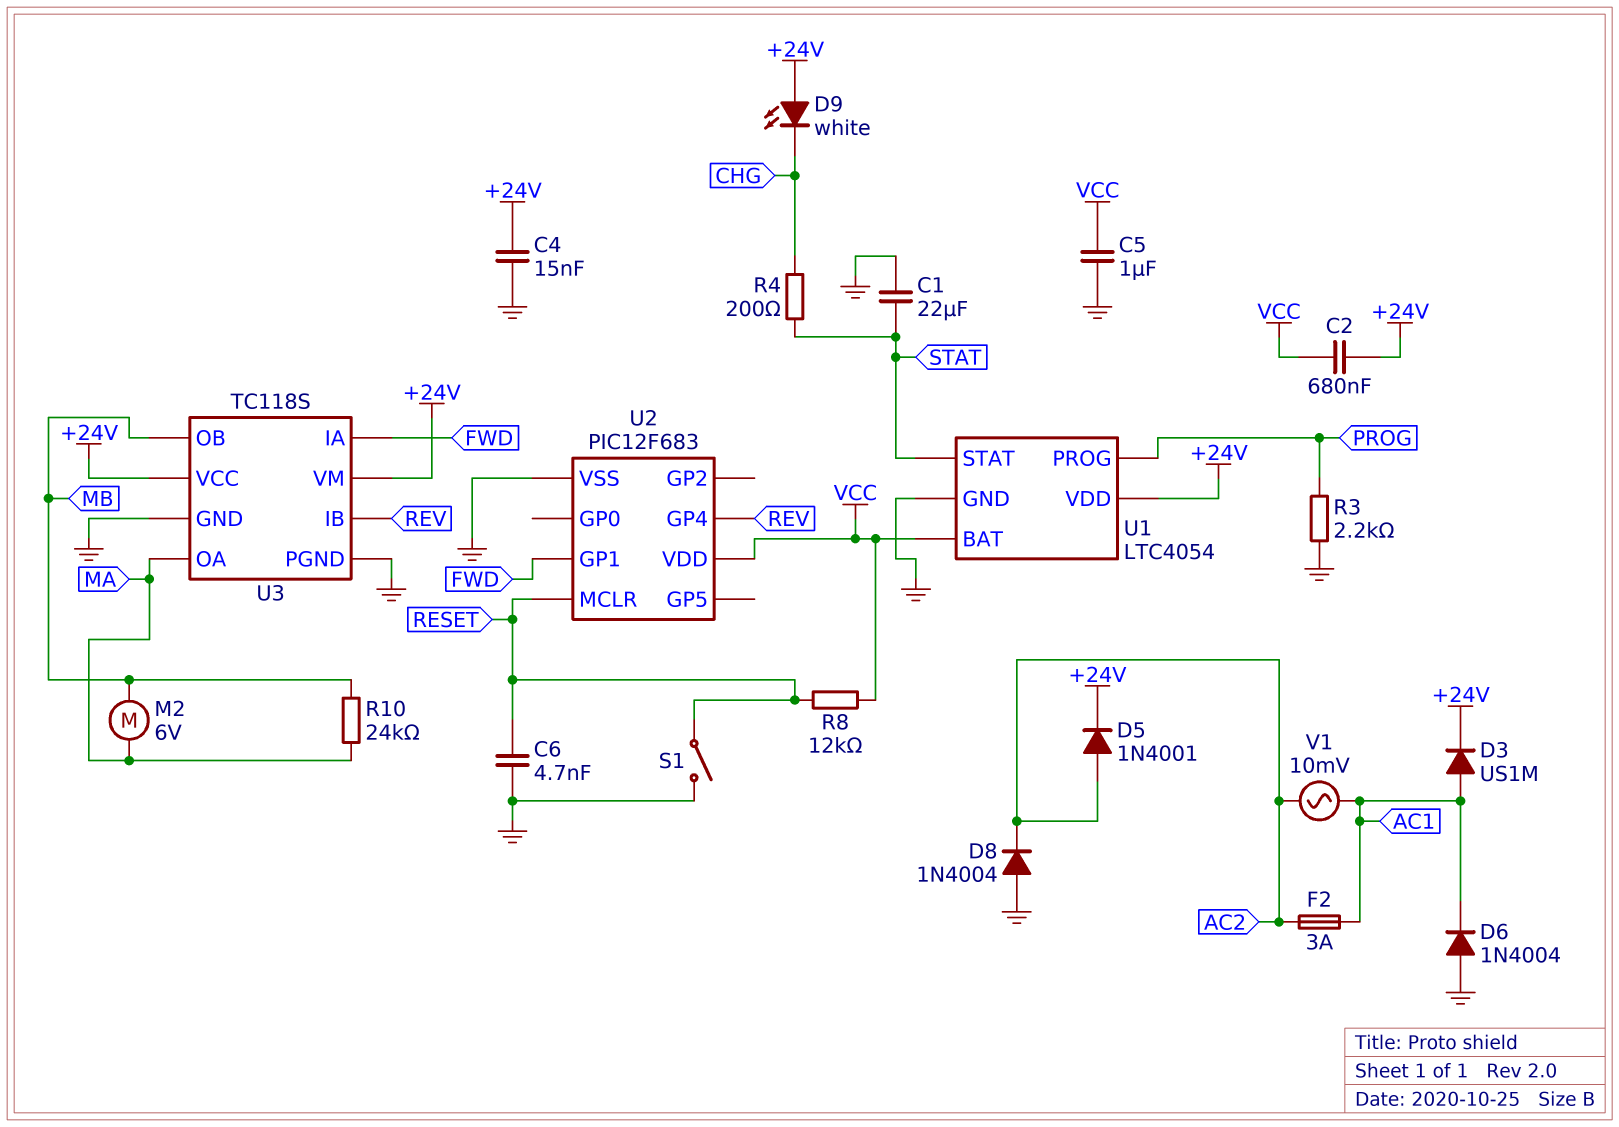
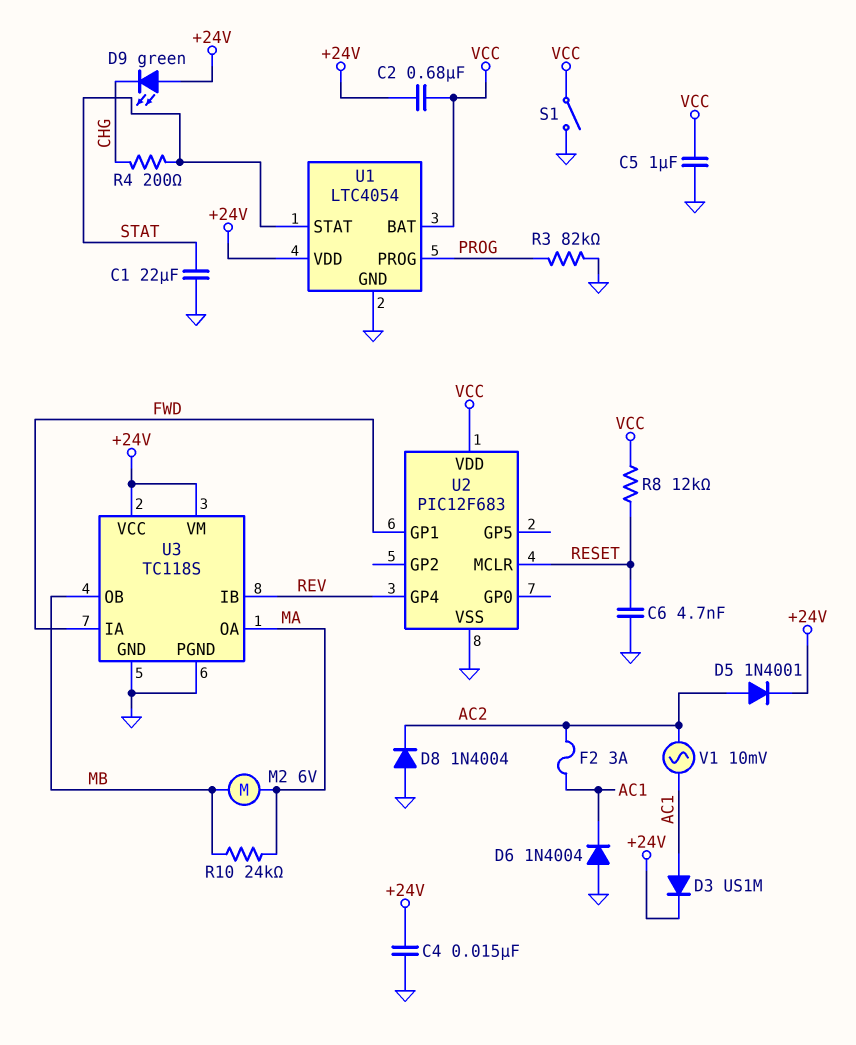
D9: LED white (A +24V, K CHG) -> LED green (A +24V, K CHG)
R3: 2.2k (GND, PROG) -> 82k (GND, PROG)
S1: switch (GND, RESET) -> switch (GND, VCC)

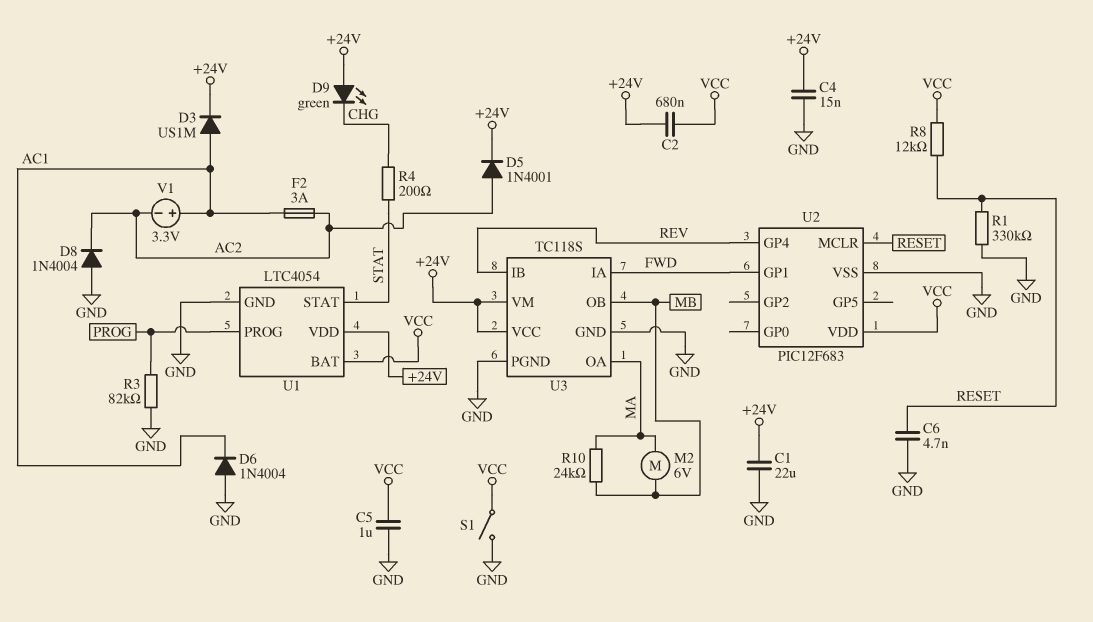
C1: 22uF (GND, STAT) -> 22uF (+24V, GND)
R1: none -> 330k (GND, RESET)
V1: AC 10mV (AC1, AC2) -> 3.3V (plus AC1, minus AC2)

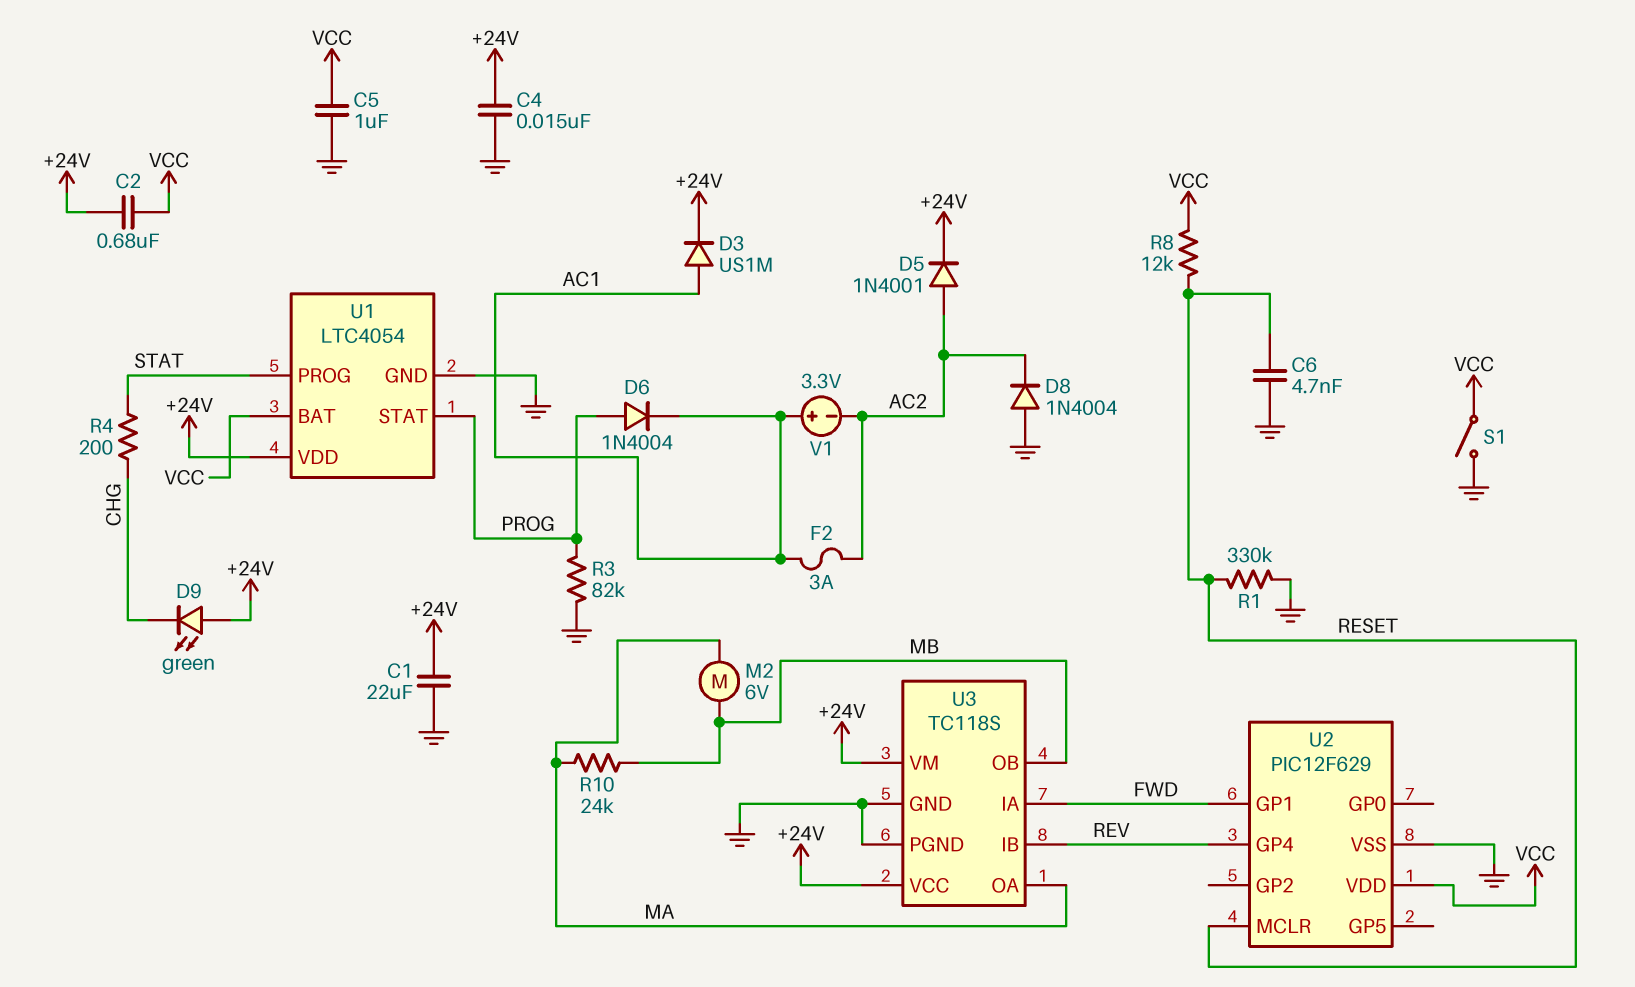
D6: diode 1N4004 (A GND, K AC1) -> diode 1N4004 (A PROG, K AC1)
U1 pin PROG: PROG -> STAT
U1 pin STAT: STAT -> PROG
U2: PIC12F683 -> PIC12F629

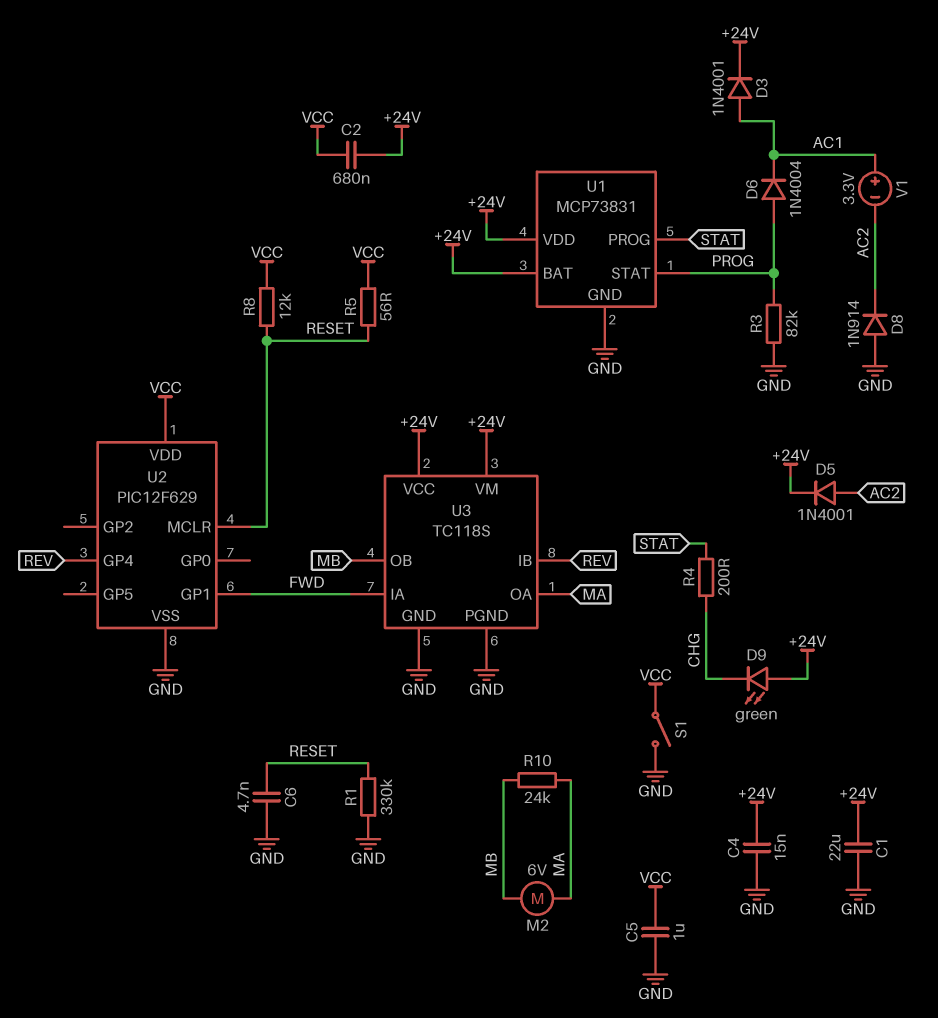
D3: diode US1M (A AC1, K +24V) -> diode 1N4001 (A AC1, K +24V)
D8: diode 1N4004 (A GND, K AC2) -> diode 1N914 (A GND, K AC2)
F2: 3A (AC1, AC2) -> none
R5: none -> 56 (RESET, VCC)
U1: LTC4054 -> MCP73831
U1 pin BAT: VCC -> +24V

